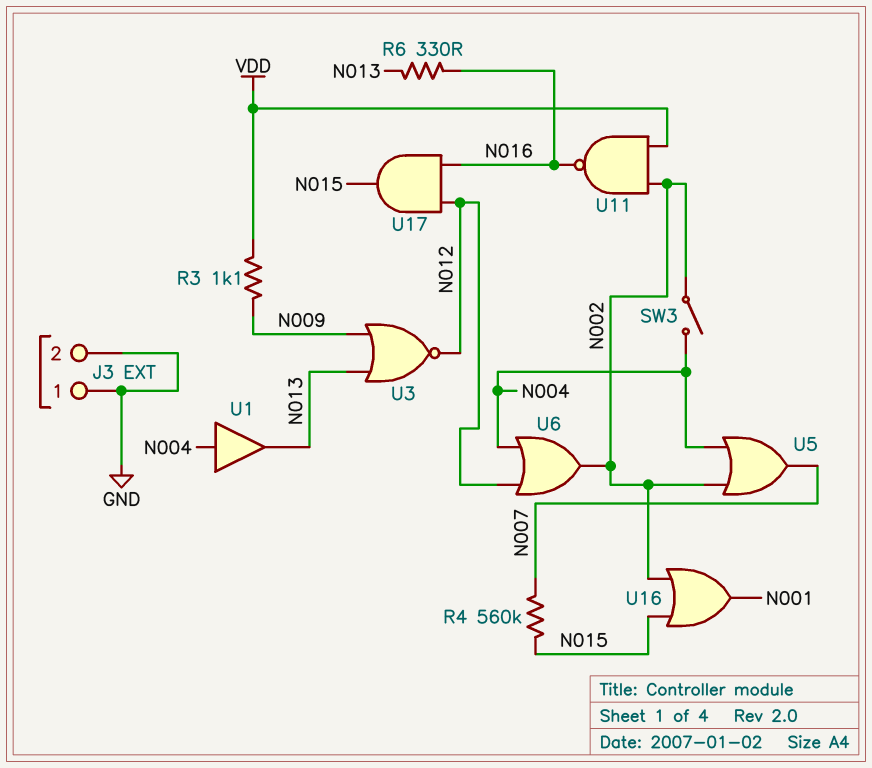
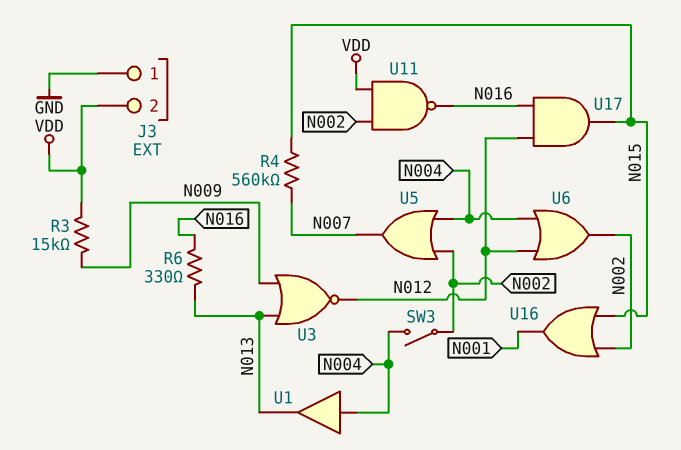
J3 pin 2: GND -> VDD
R3: 1.1k (N009, VDD) -> 15k (N009, VDD)

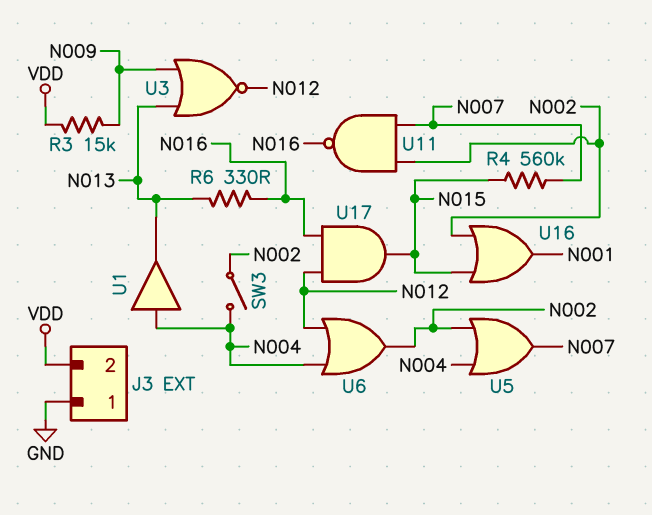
U11: NAND (in N002, in VDD, out N016) -> NAND (in N002, in N007, out N016)

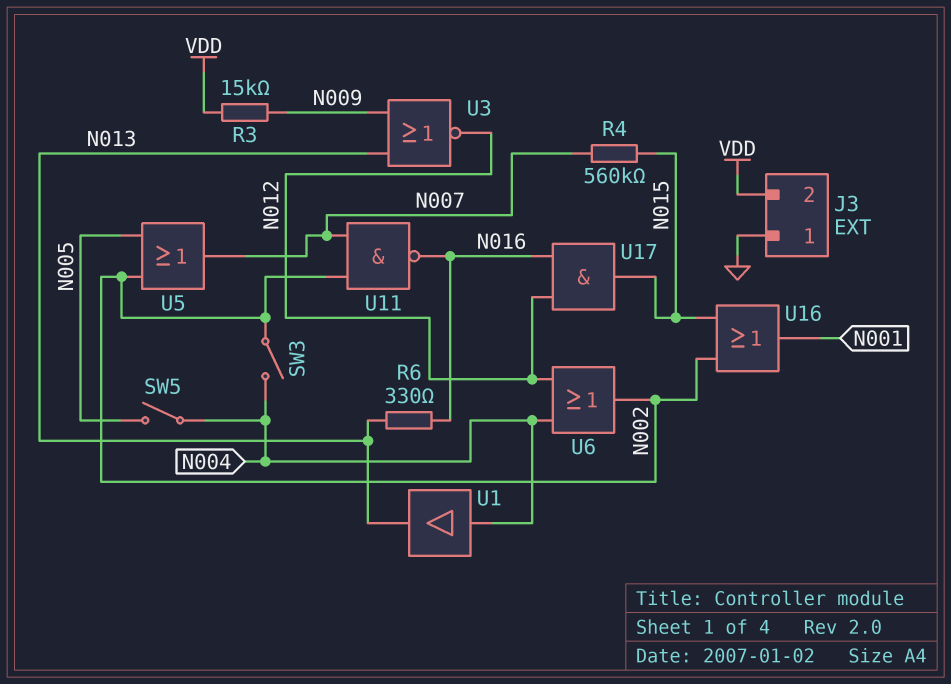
SW5: none -> switch (N004, N005)
U5: OR (in N002, in N004, out N007) -> OR (in N002, in N005, out N007)

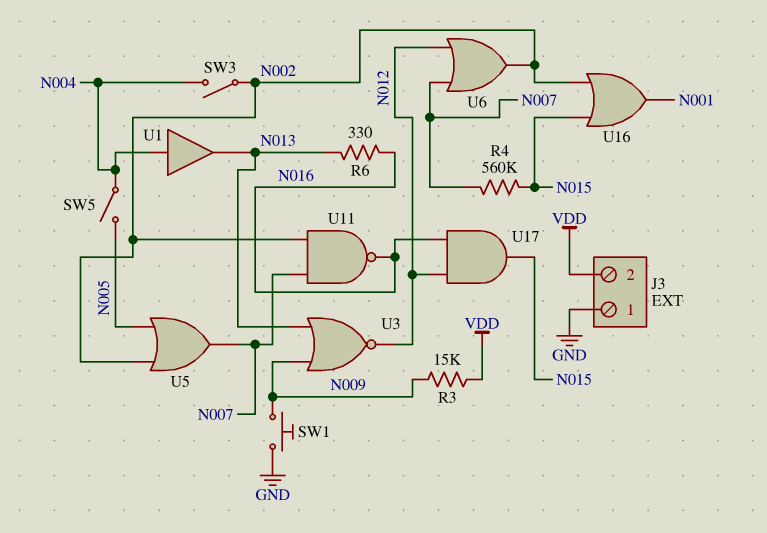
SW1: none -> button (GND, N009)
U6: OR (in N004, in N012, out N002) -> OR (in N007, in N012, out N002)

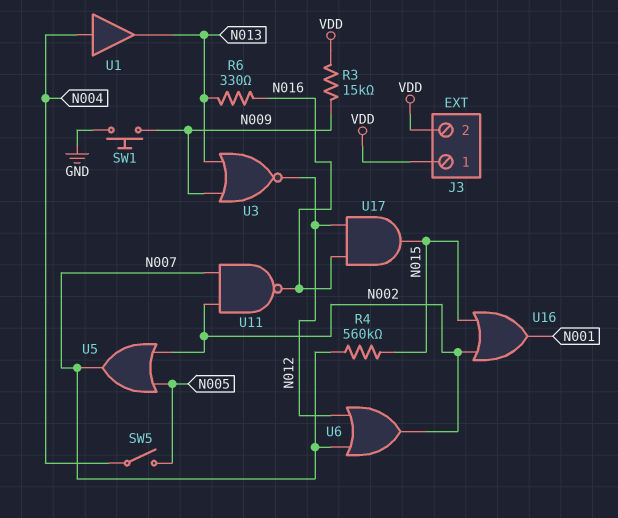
J3 pin 1: GND -> VDD
SW3: switch (N002, N004) -> none

